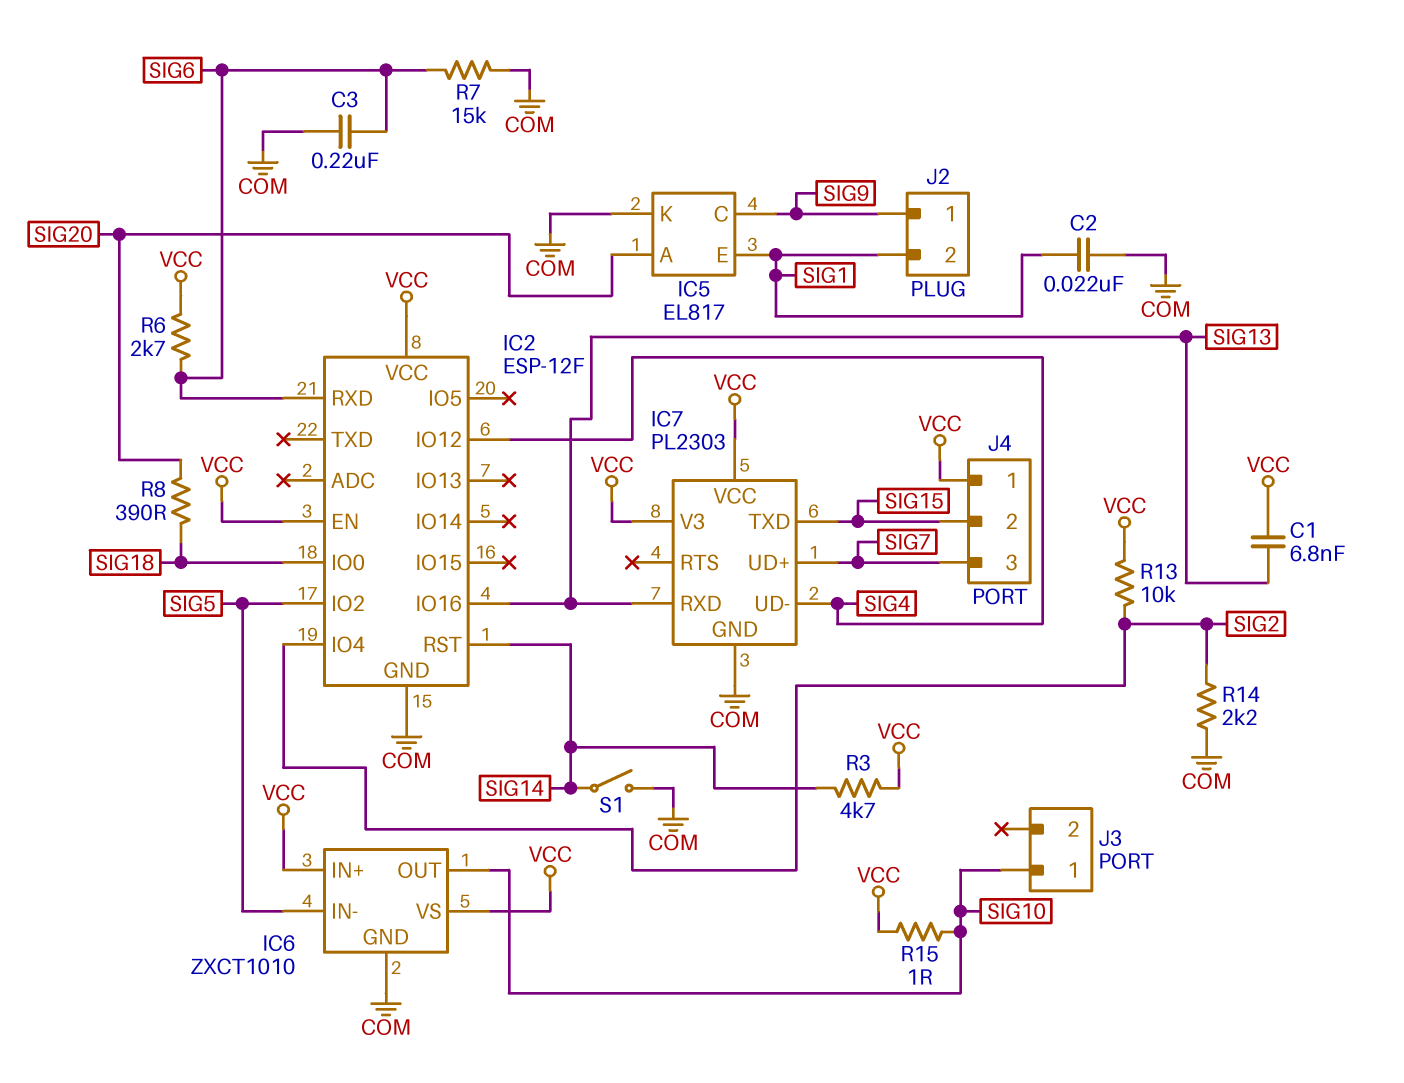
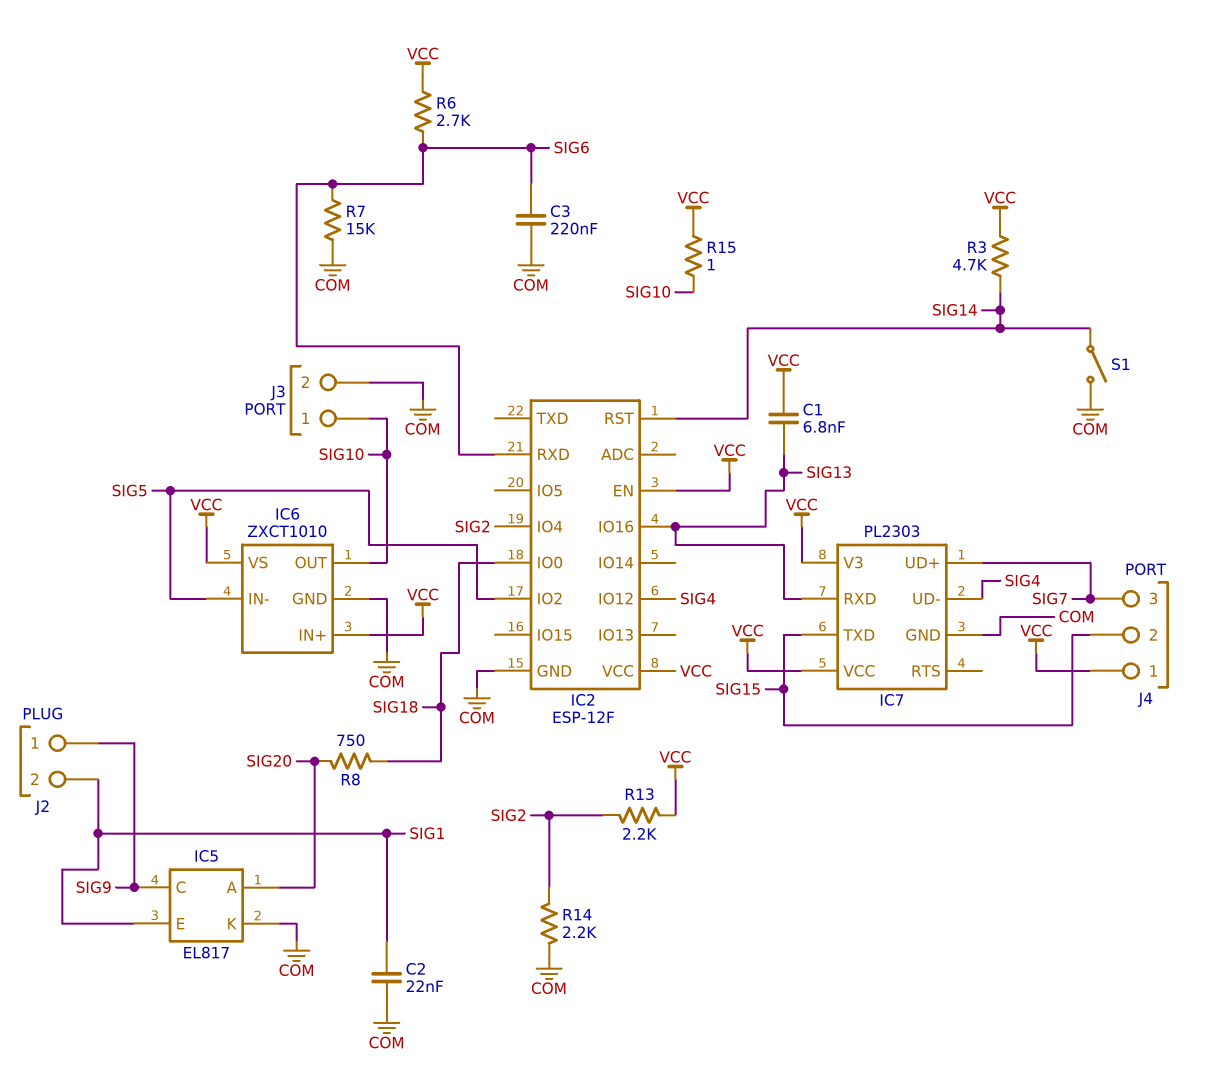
J3 pin 2: none -> COM
R8: 390 (SIG18, SIG20) -> 750 (SIG18, SIG20)
R13: 10k (SIG2, VCC) -> 2.2k (SIG2, VCC)

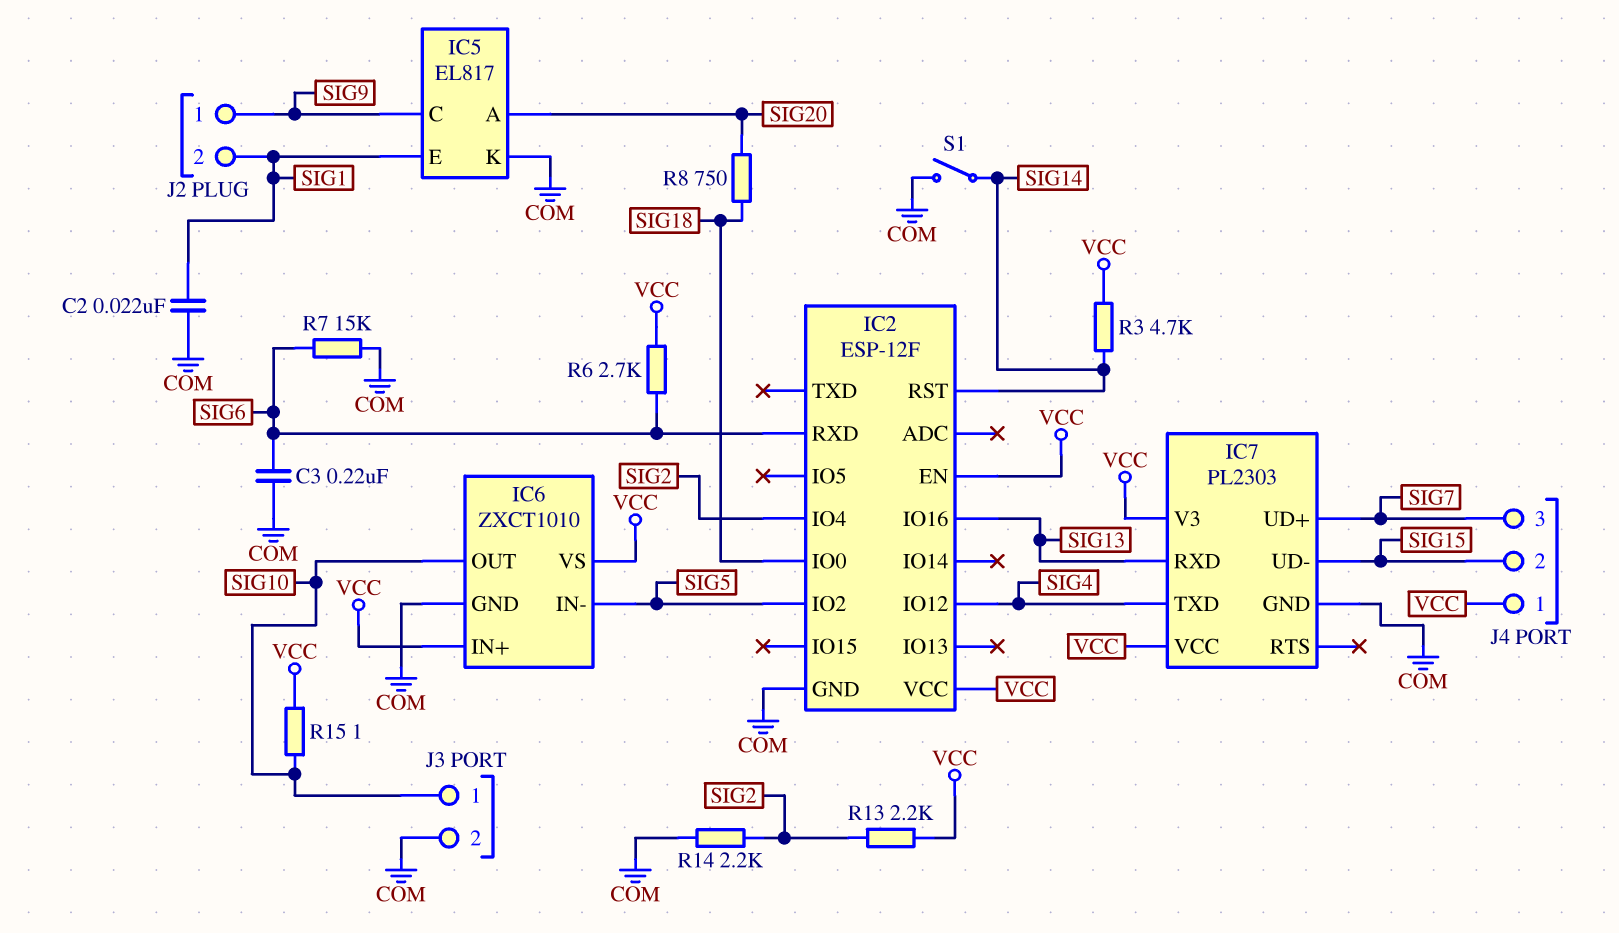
C1: 6.8nF (SIG13, VCC) -> none
IC7 pin TXD: SIG15 -> SIG4
IC7 pin UD-: SIG4 -> SIG15

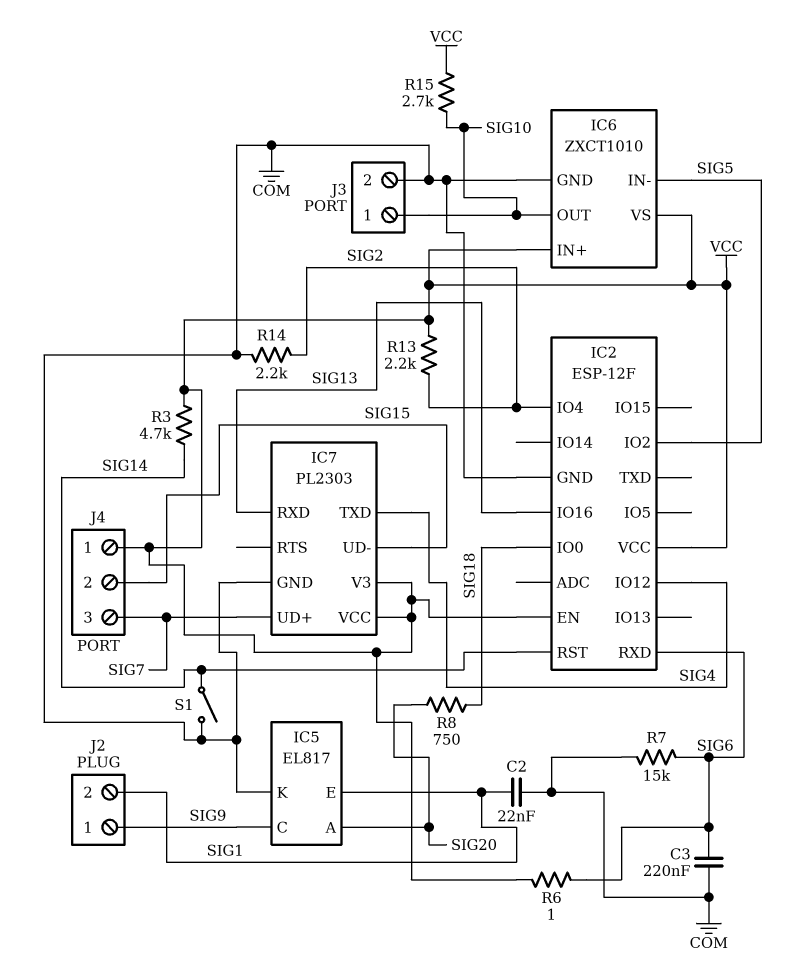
R6: 2.7k (SIG6, VCC) -> 1 (SIG6, VCC)
R15: 1 (SIG10, VCC) -> 2.7k (SIG10, VCC)

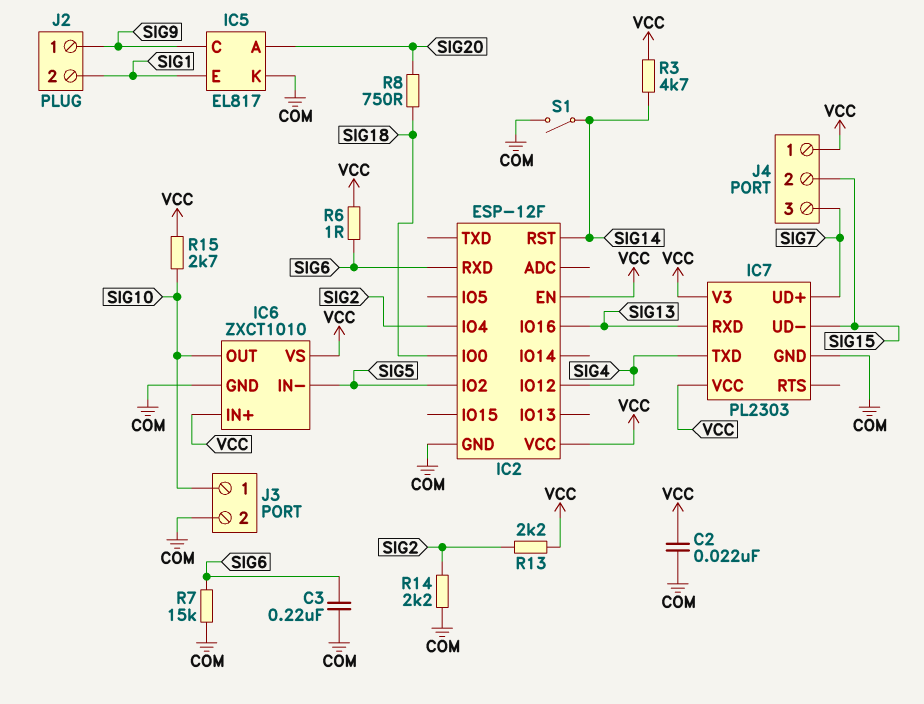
C2: 22nF (COM, SIG1) -> 22nF (COM, VCC)

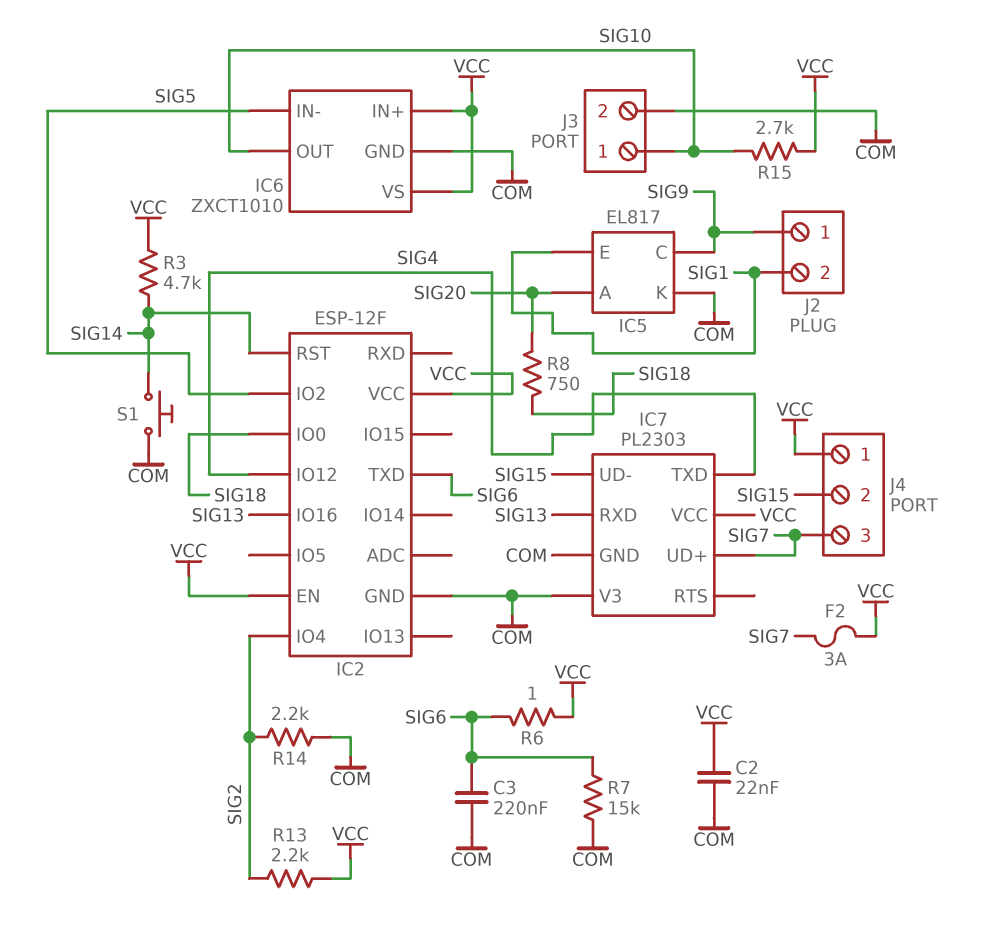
F2: none -> 3A (SIG7, VCC)
IC2 pin RXD: SIG6 -> none
IC2 pin TXD: none -> SIG6
IC7 pin V3: VCC -> COM
S1: switch (COM, SIG14) -> button (COM, SIG14)

